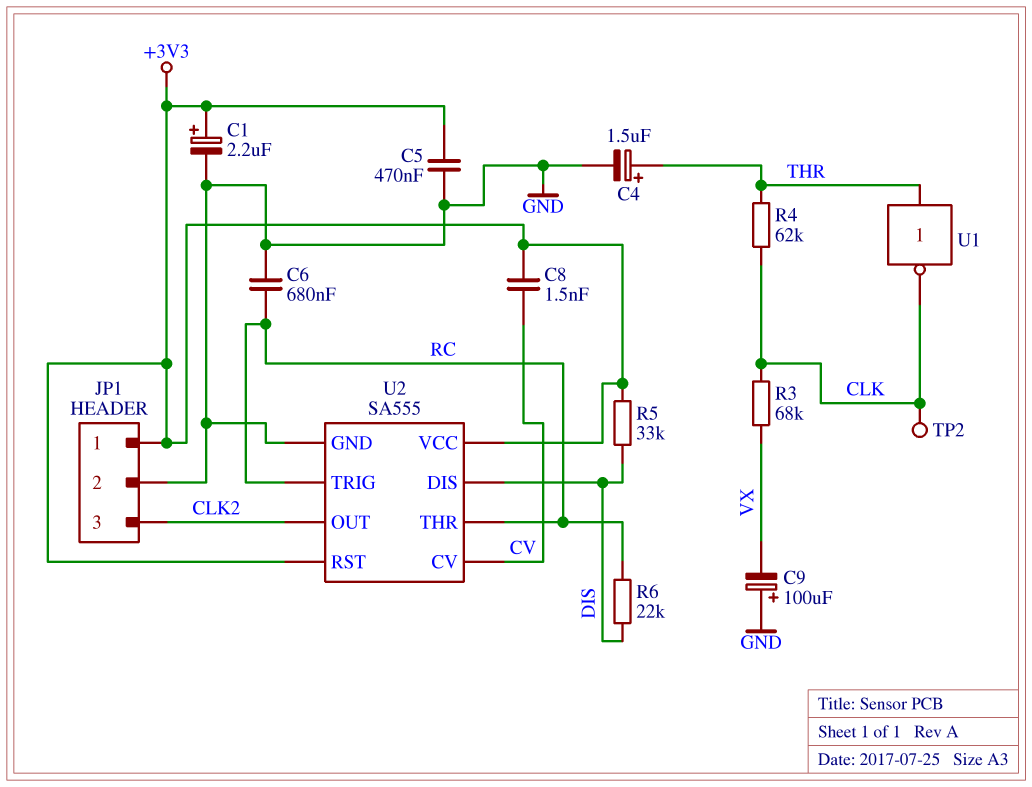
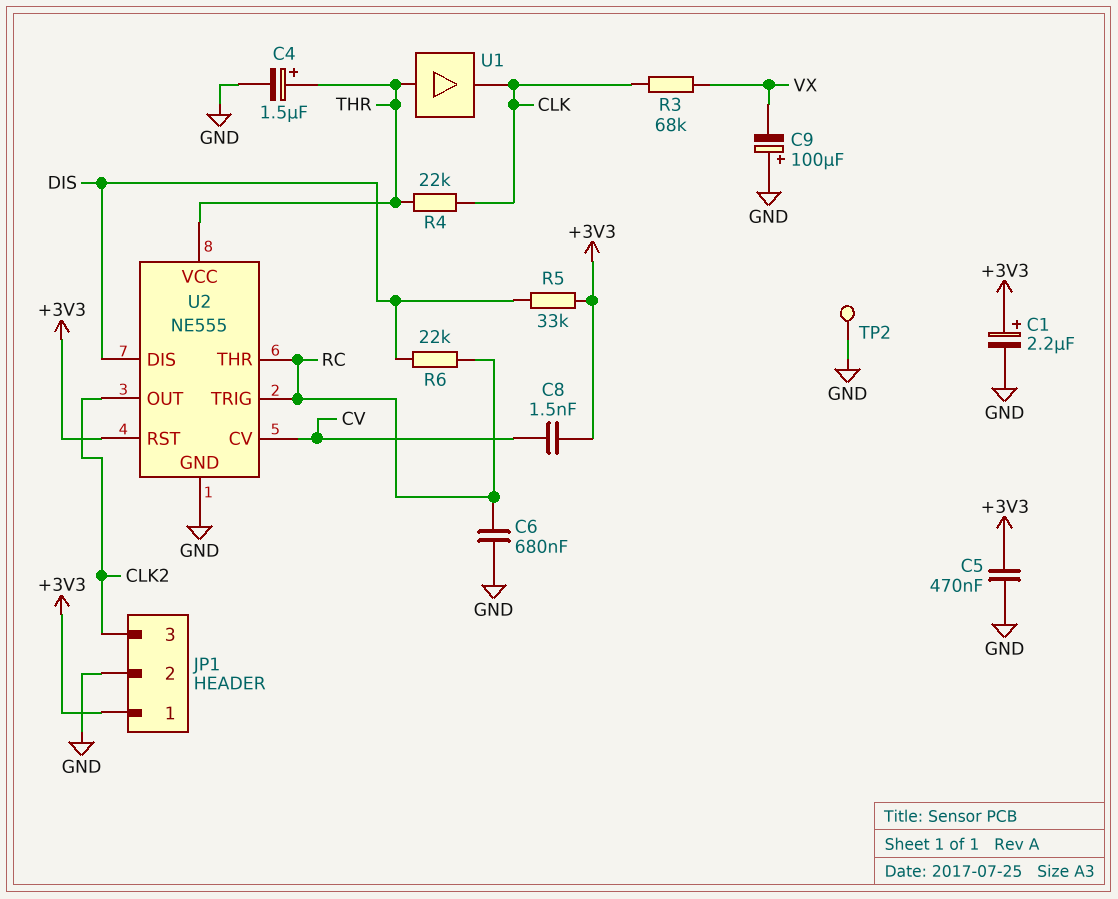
R4: 62k (CLK, THR) -> 22k (CLK, THR)
TP2: test point (CLK) -> test point (GND)
U1: NOT (in THR, out CLK) -> buffer (in THR, out CLK)
U2: SA555 -> NE555
U2 pin VCC: +3V3 -> THR

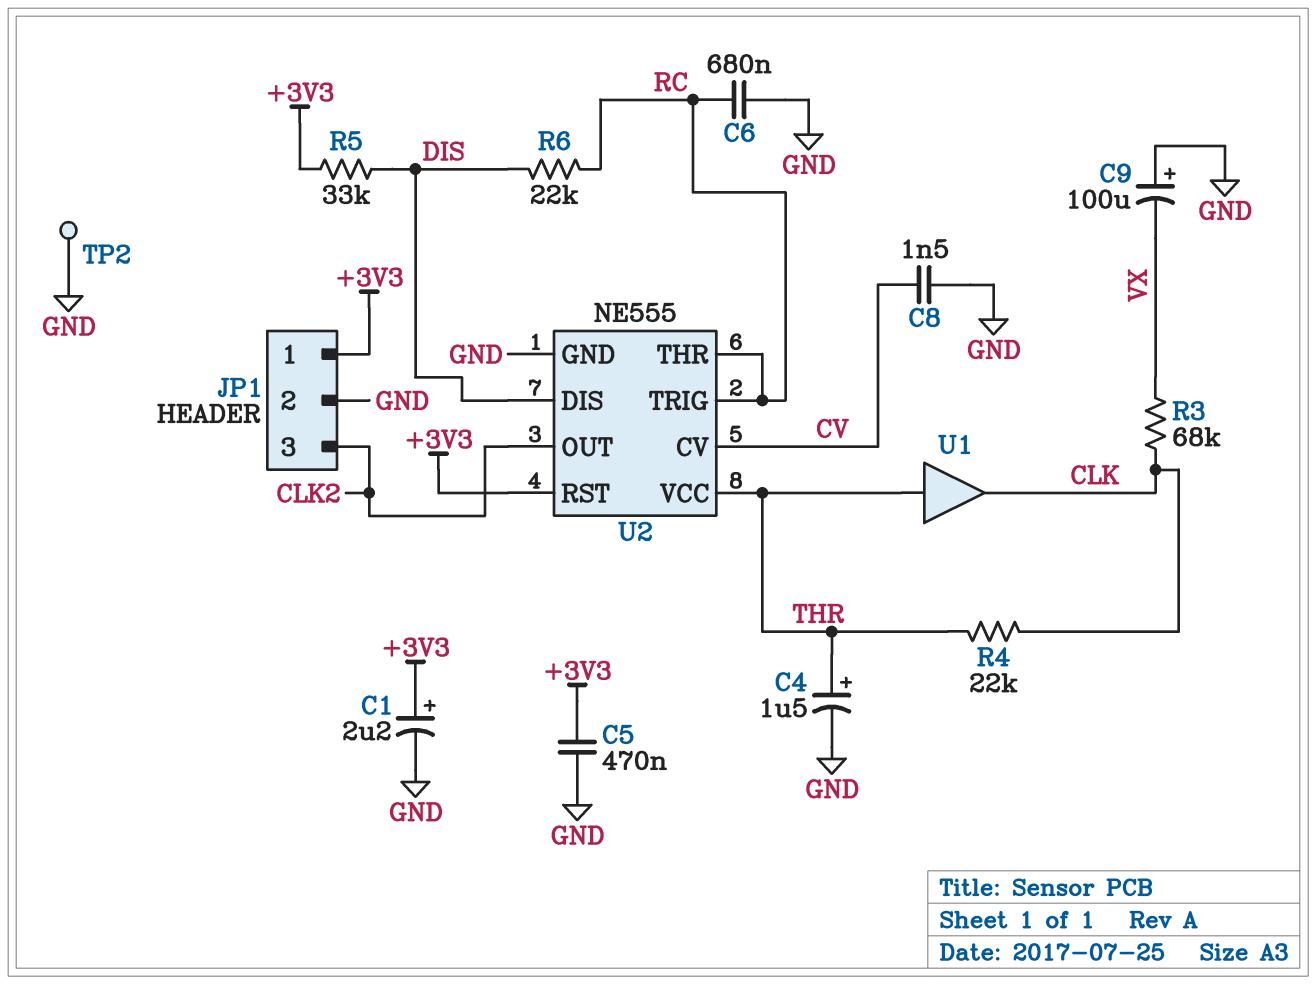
C8: 1.5nF (+3V3, CV) -> 1.5nF (CV, GND)

